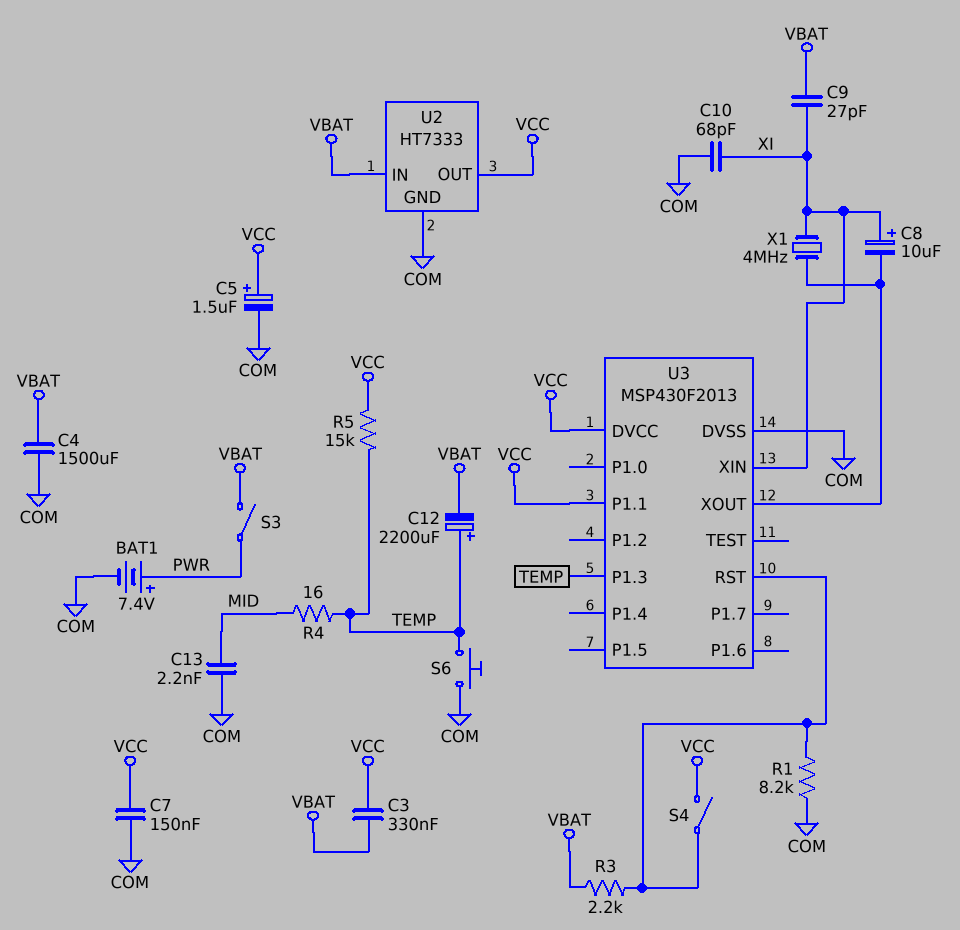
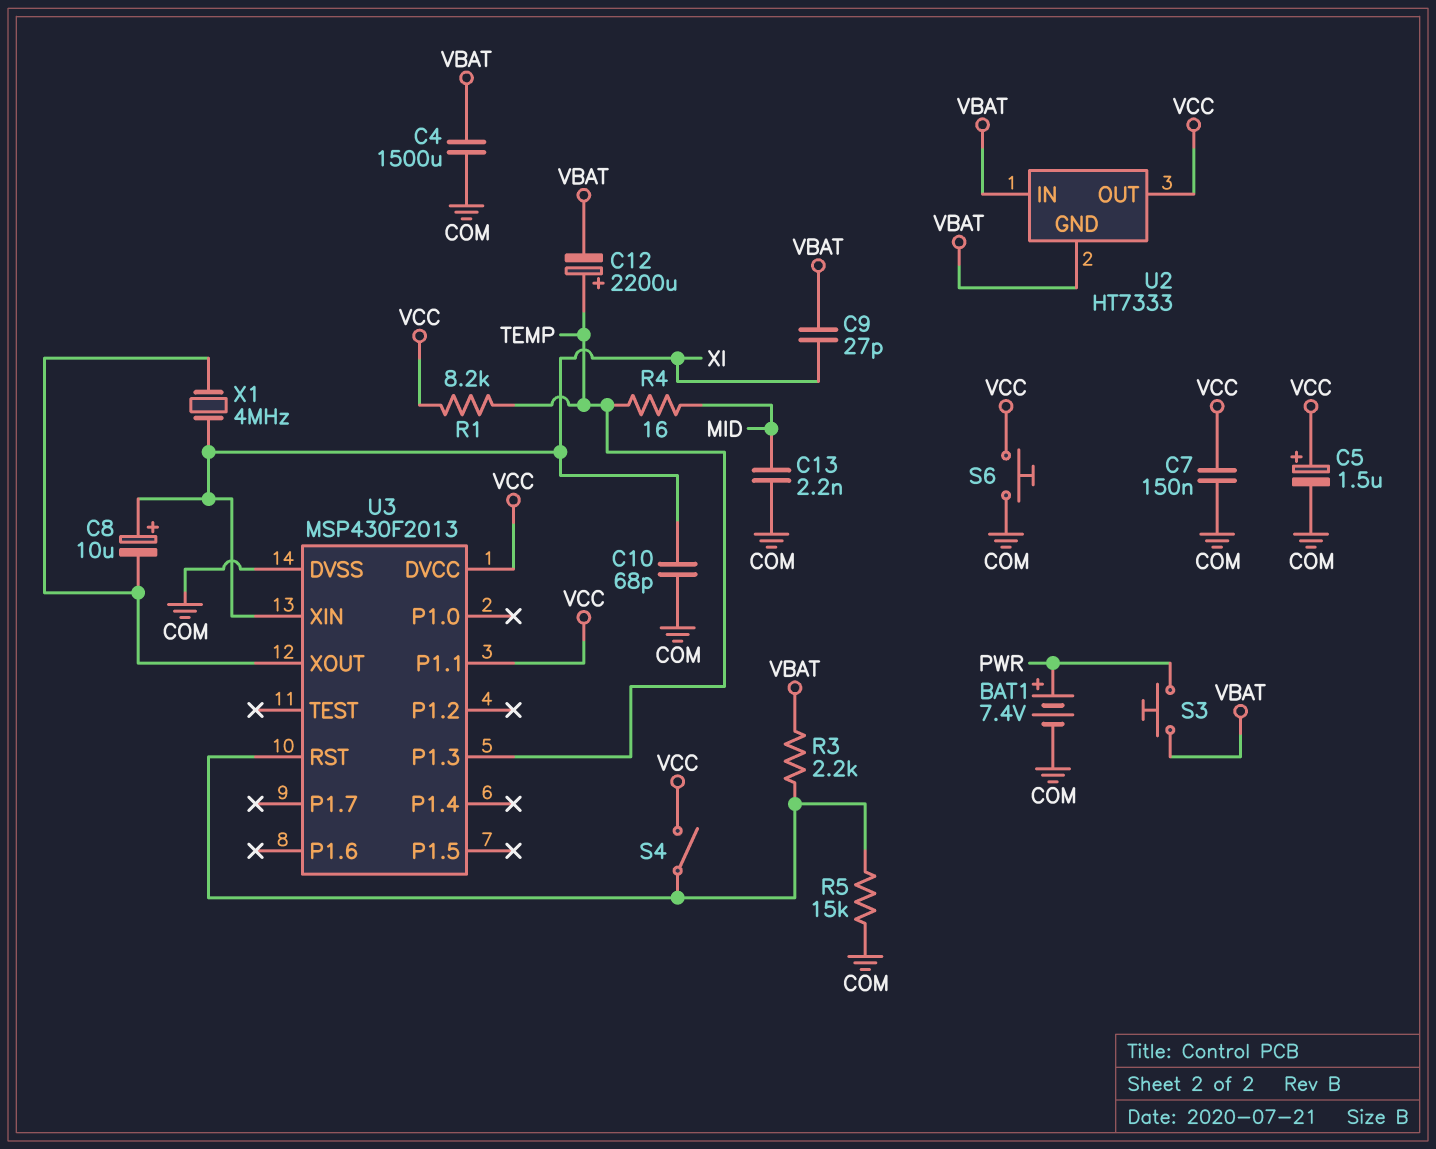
C3: 330nF (VBAT, VCC) -> none
R1: 8.2k (COM, U3/RST) -> 8.2k (TEMP, VCC)
R5: 15k (TEMP, VCC) -> 15k (COM, U3/RST)
S3: switch (PWR, VBAT) -> button (PWR, VBAT)
S6: button (COM, TEMP) -> button (COM, VCC)
U2 pin GND: COM -> VBAT

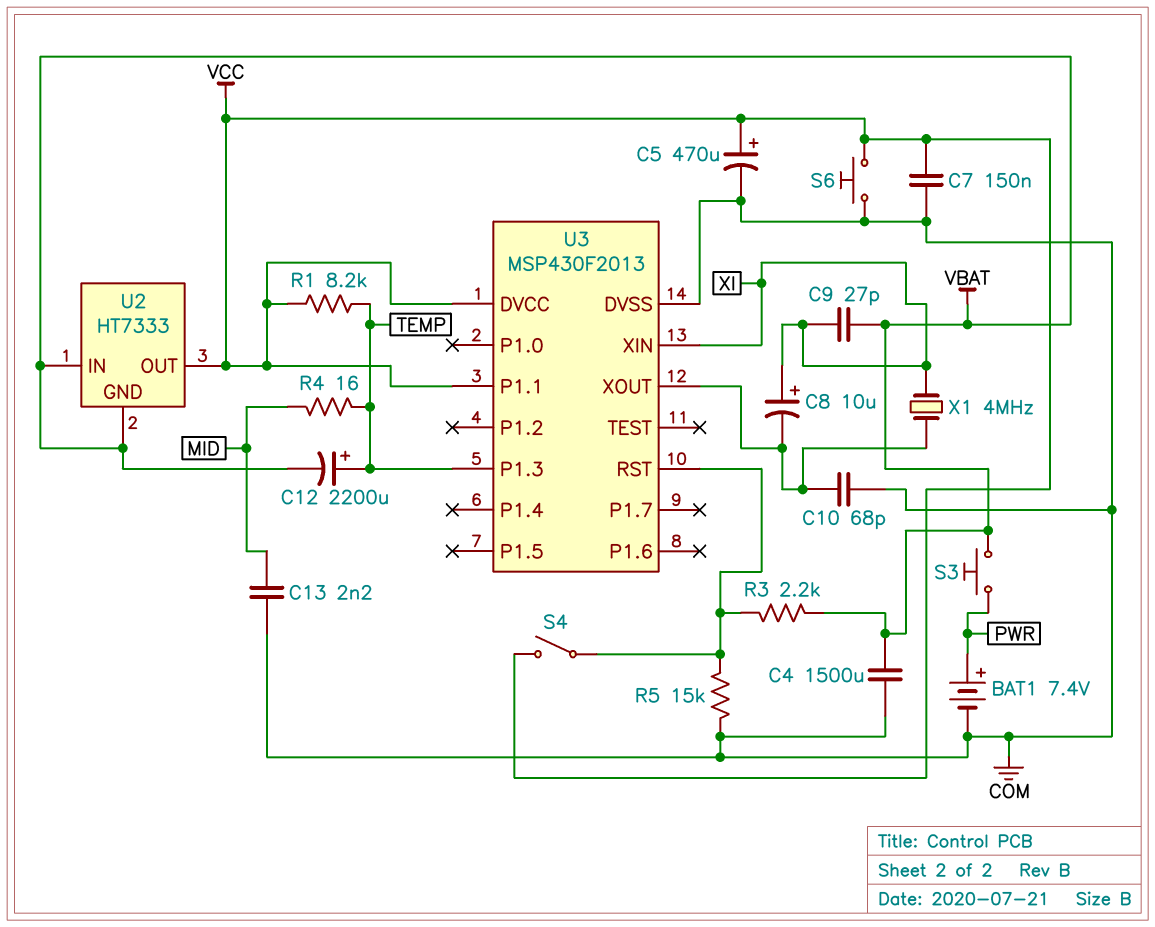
C5: 1.5uF (plus VCC, minus COM) -> 470uF (plus VCC, minus COM)
C10: 68pF (COM, XI) -> 68pF (COM, U3/XOUT)

